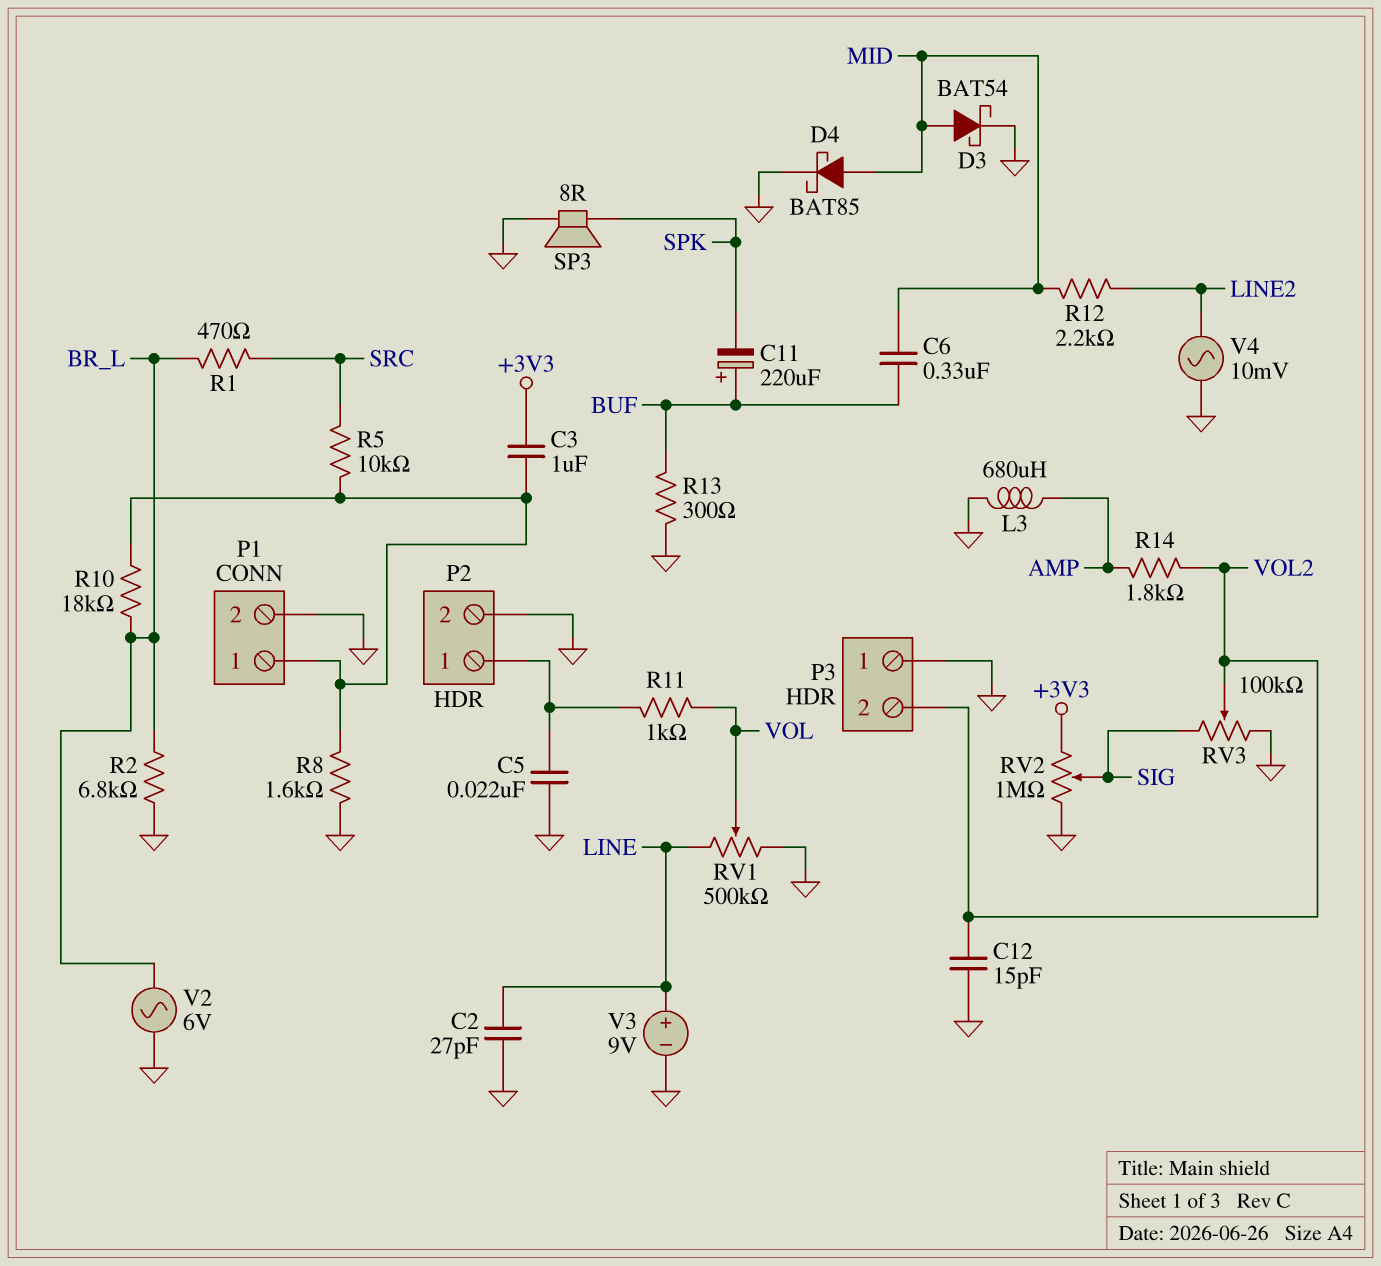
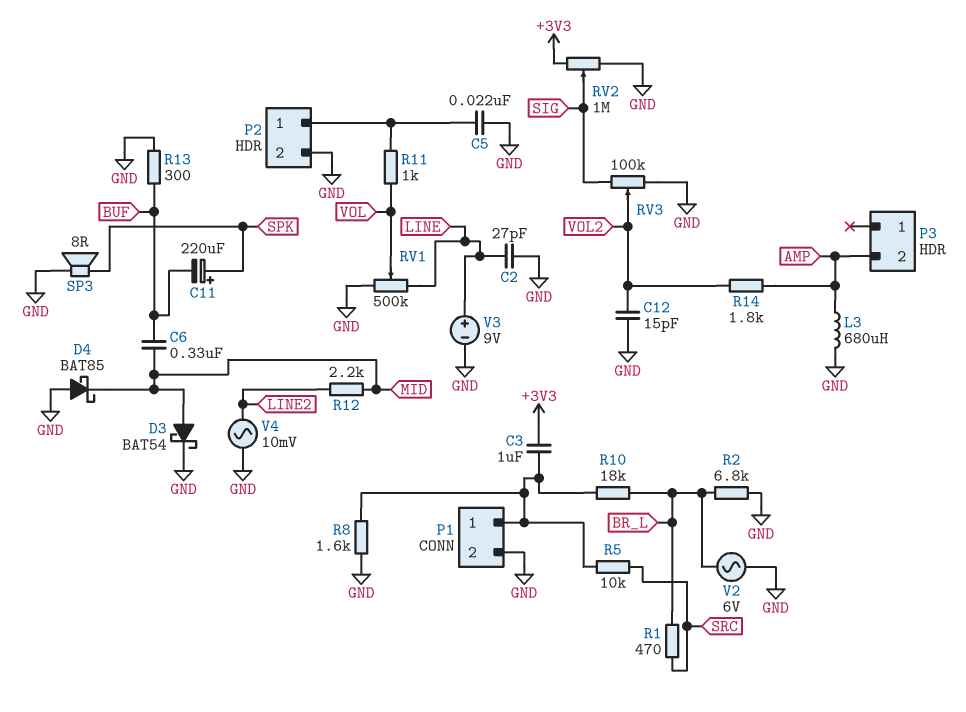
C11: 220uF (plus BUF, minus SPK) -> 220uF (plus SPK, minus BUF)
D4: schottky BAT85 (A MID, K GND) -> schottky BAT85 (A GND, K MID)
P3 pin 1: GND -> none
P3 pin 2: VOL2 -> AMP

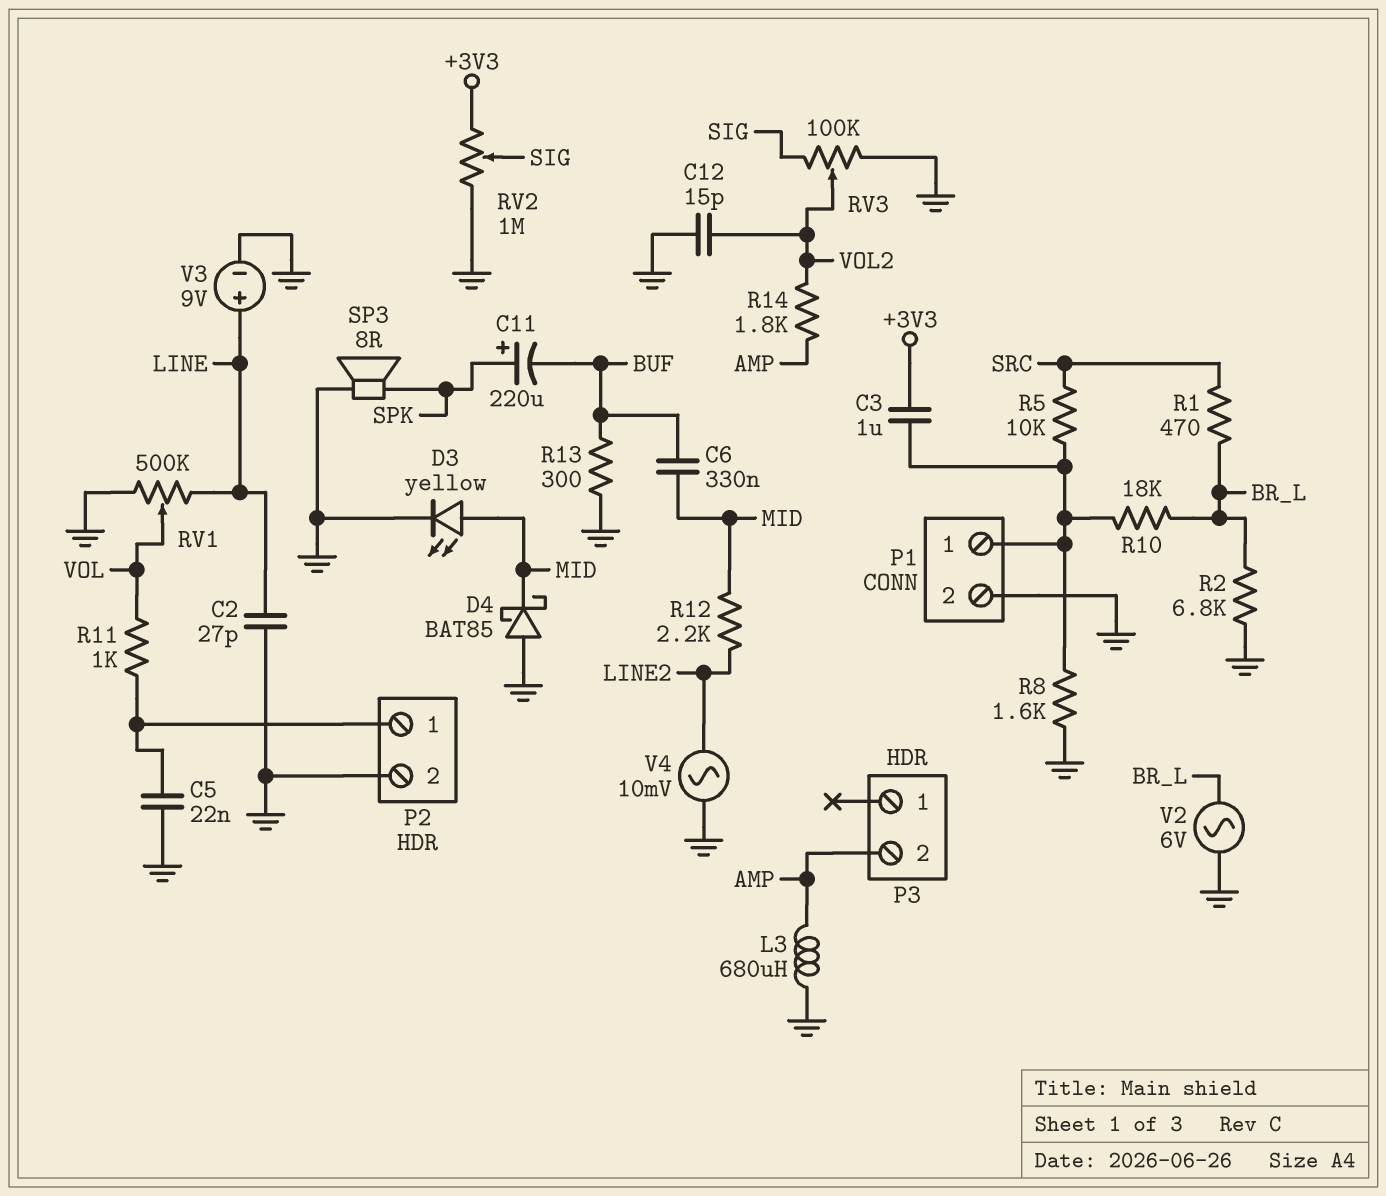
D3: schottky BAT54 (A MID, K GND) -> LED yellow (A MID, K GND)

